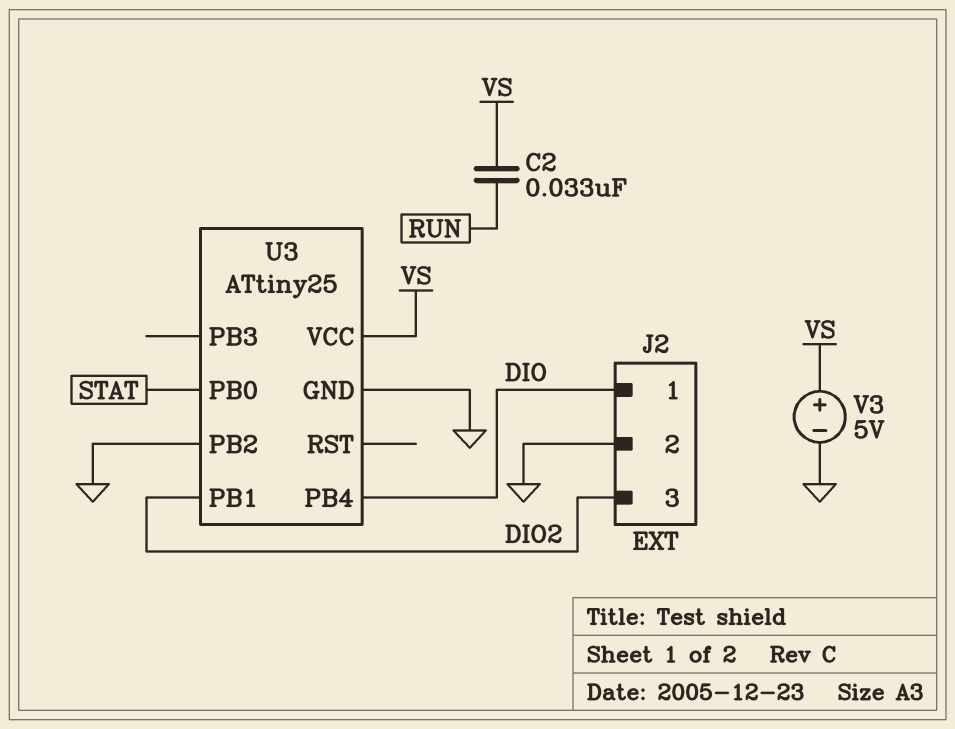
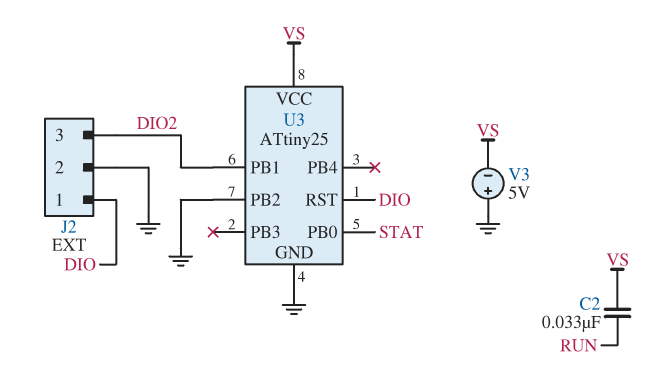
U3 pin PB4: DIO -> none
U3 pin RST: none -> DIO
V3: 5V (plus VS, minus GND) -> 5V (plus GND, minus VS)

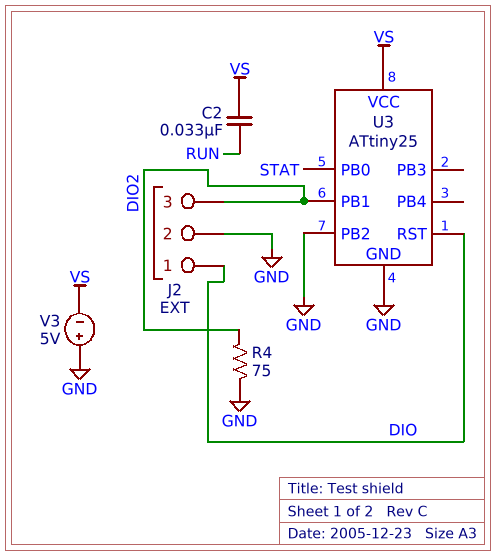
R4: none -> 75 (DIO2, GND)

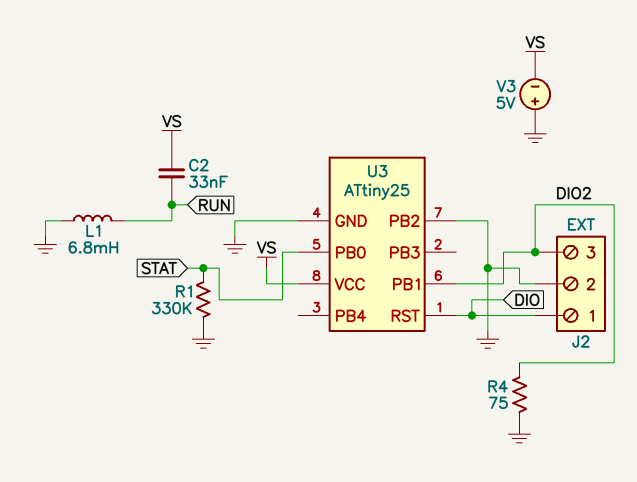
L1: none -> 6.8mH (GND, RUN)
R1: none -> 330k (GND, STAT)

